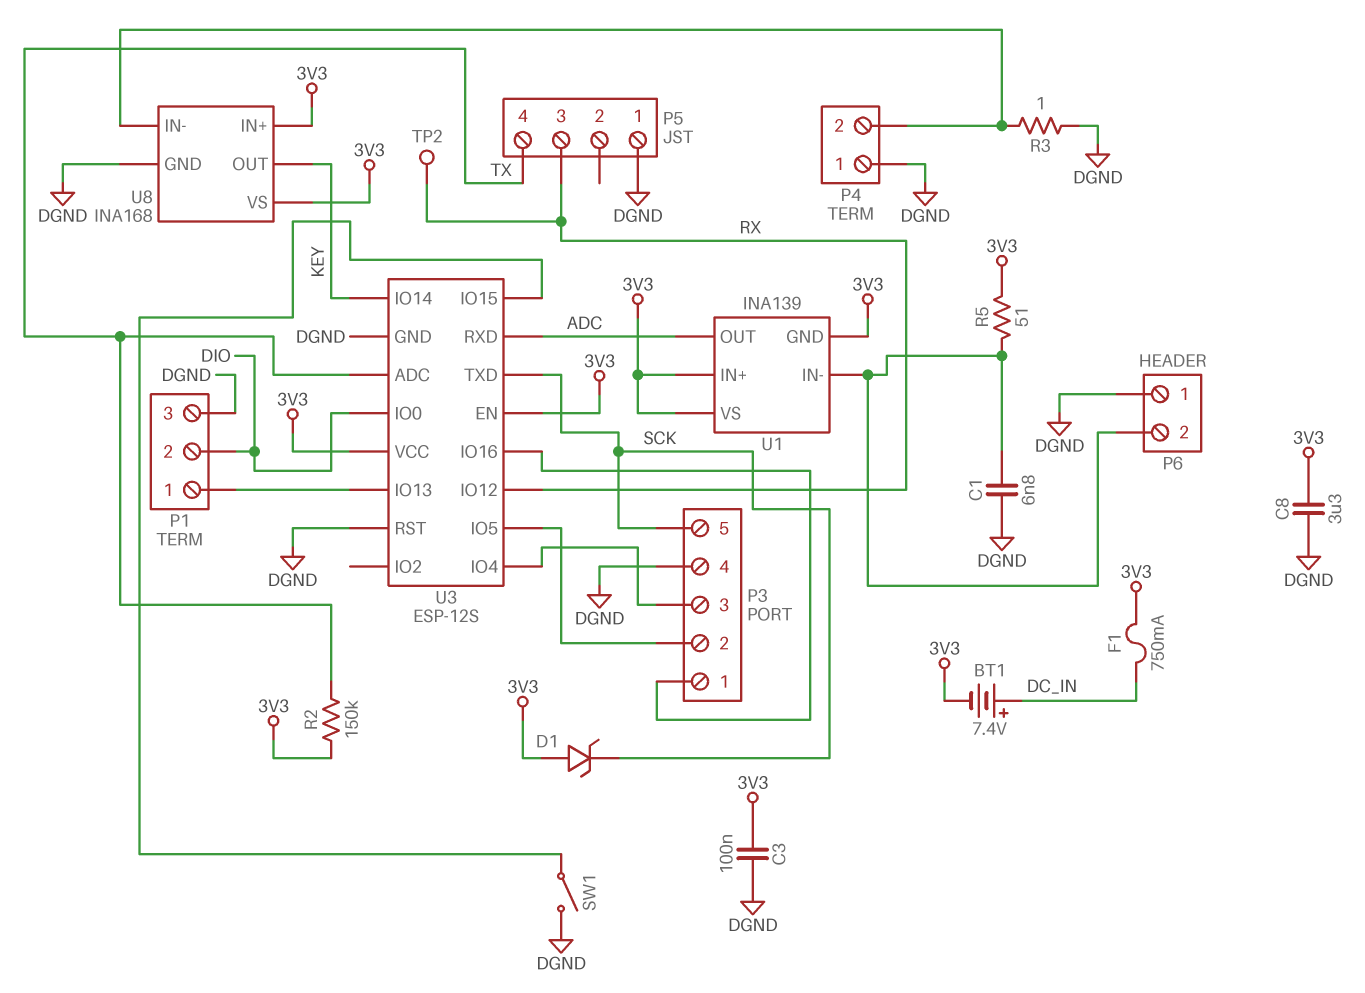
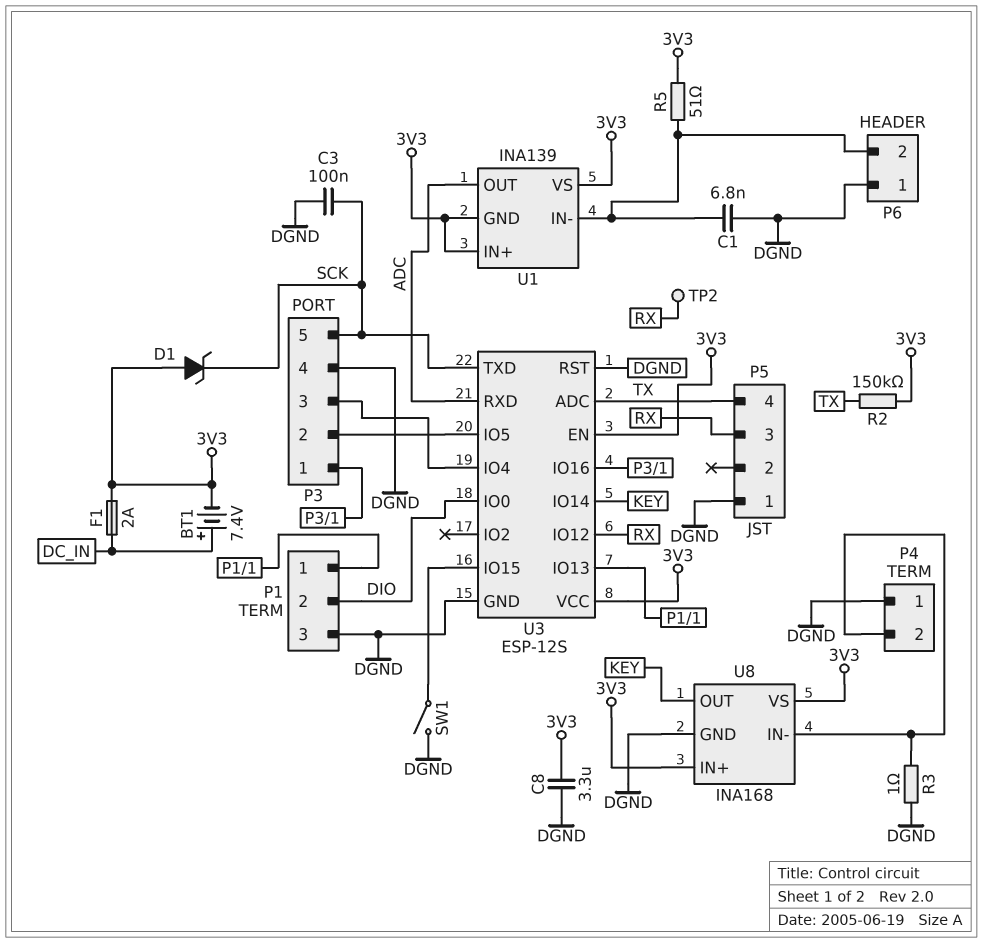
C3: 100nF (3V3, DGND) -> 100nF (DGND, SCK)
F1: 750mA (3V3, DC_IN) -> 2A (3V3, DC_IN)

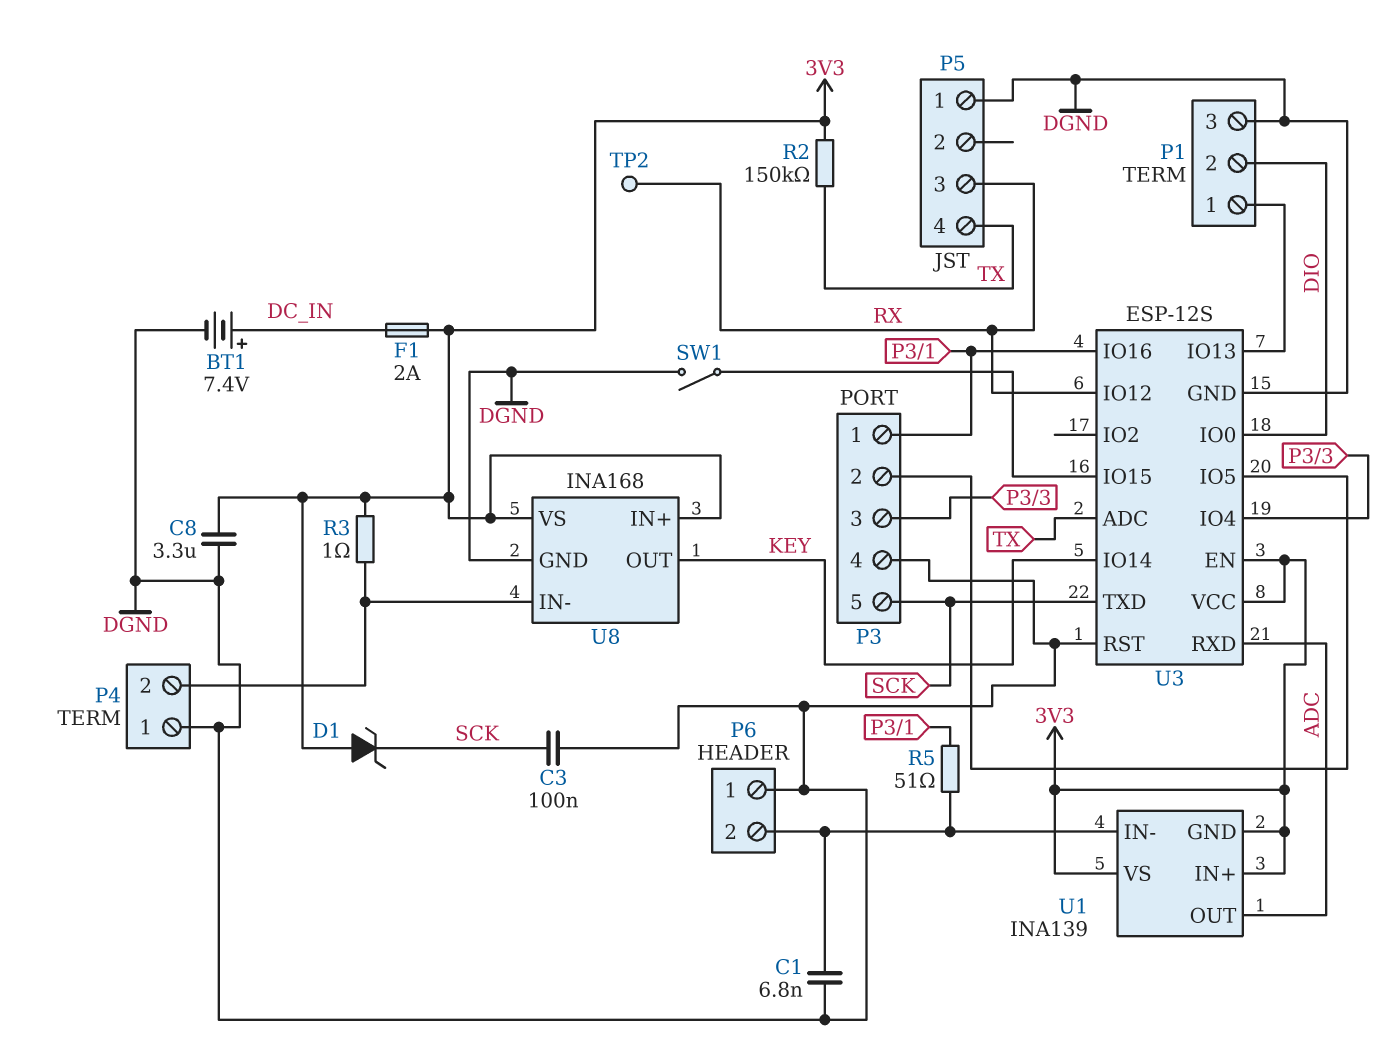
BT1: 7.4V (plus DC_IN, minus 3V3) -> 7.4V (plus DC_IN, minus DGND)
R3: 1 (DGND, P4/2) -> 1 (3V3, P4/2)
R5: 51 (3V3, P6/2) -> 51 (P3/1, P6/2)

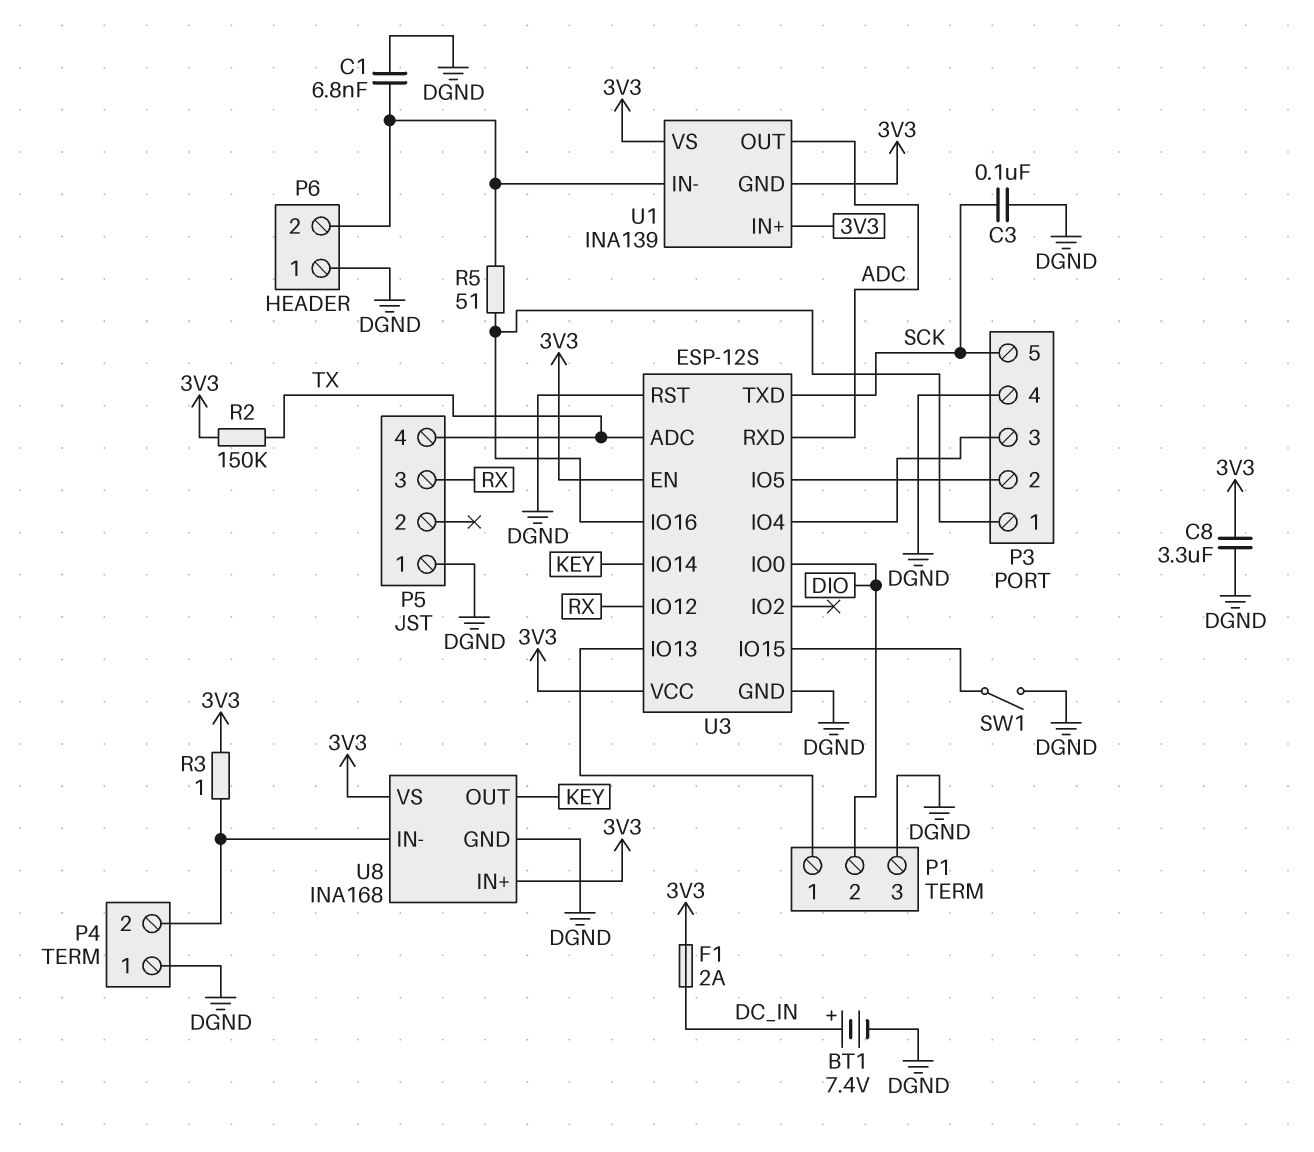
D1: zener (A 3V3, K SCK) -> none
TP2: test point (RX) -> none

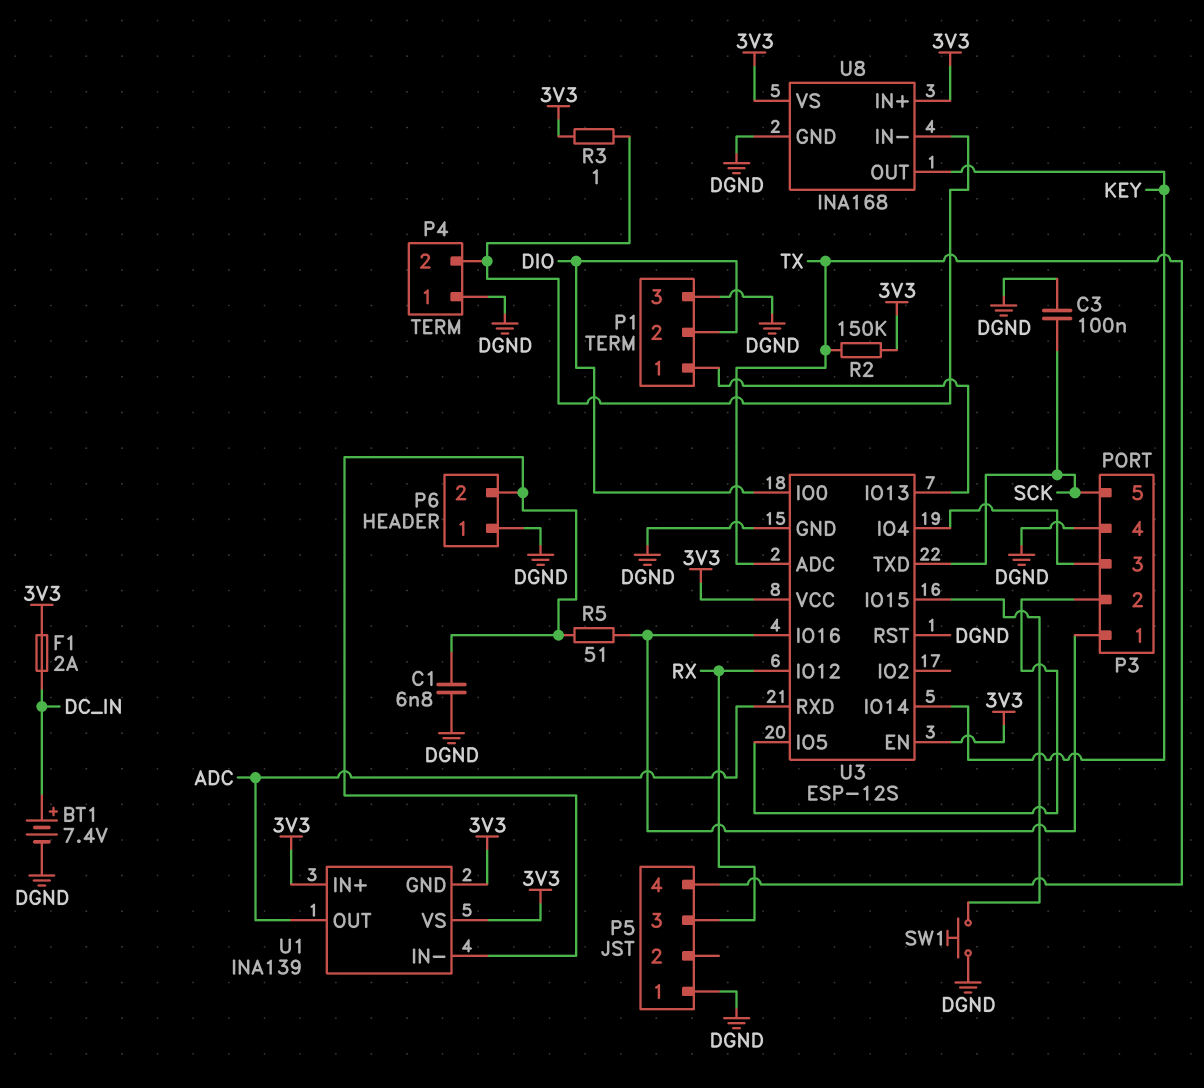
C8: 3.3uF (3V3, DGND) -> none
SW1: switch (DGND, U3/IO15) -> button (DGND, U3/IO15)

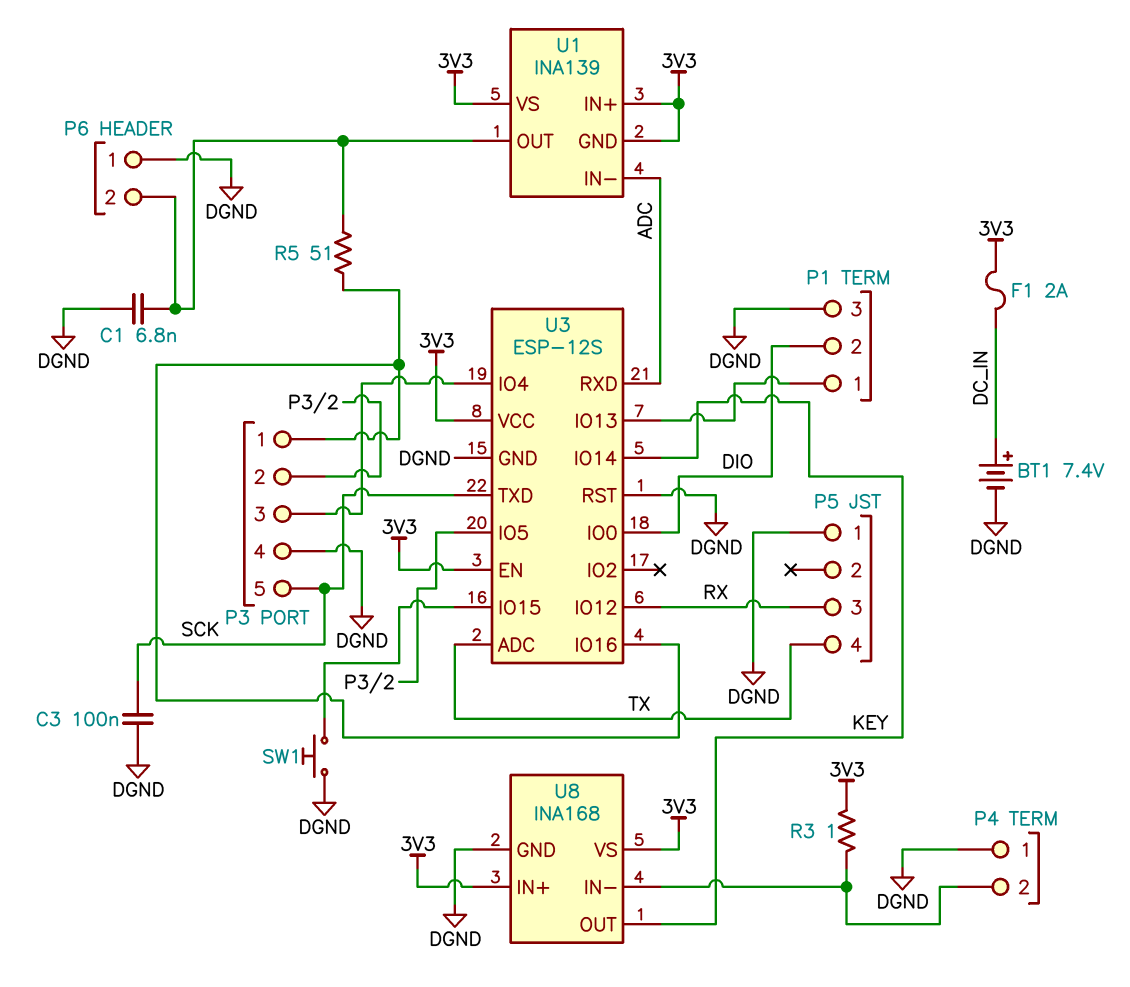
R2: 150k (3V3, TX) -> none
U1 pin IN-: P6/2 -> ADC
U1 pin OUT: ADC -> P6/2

